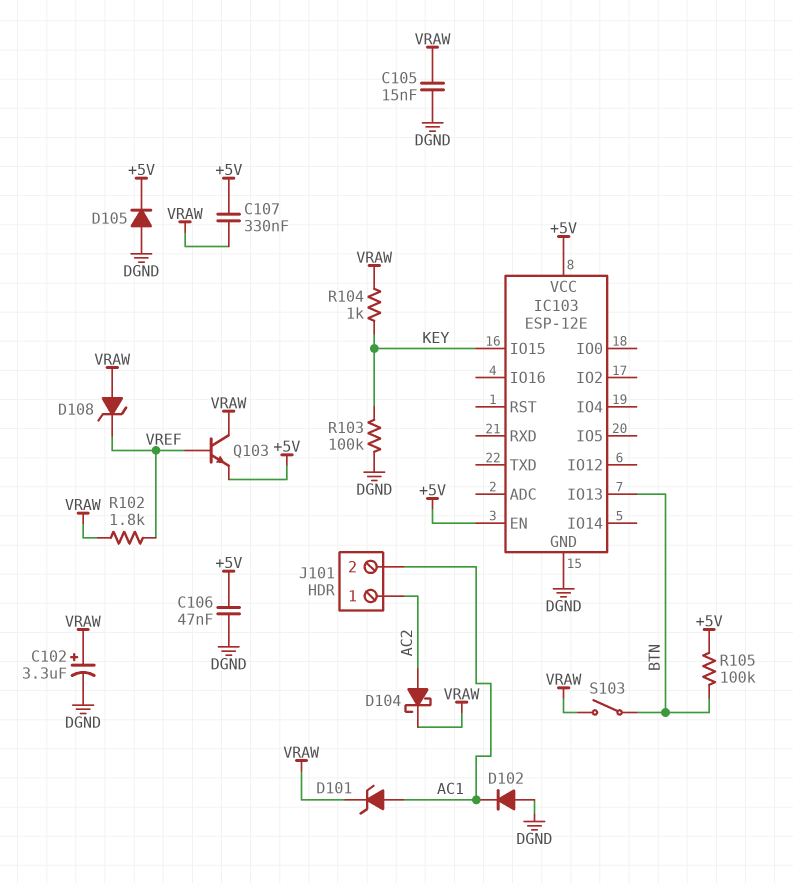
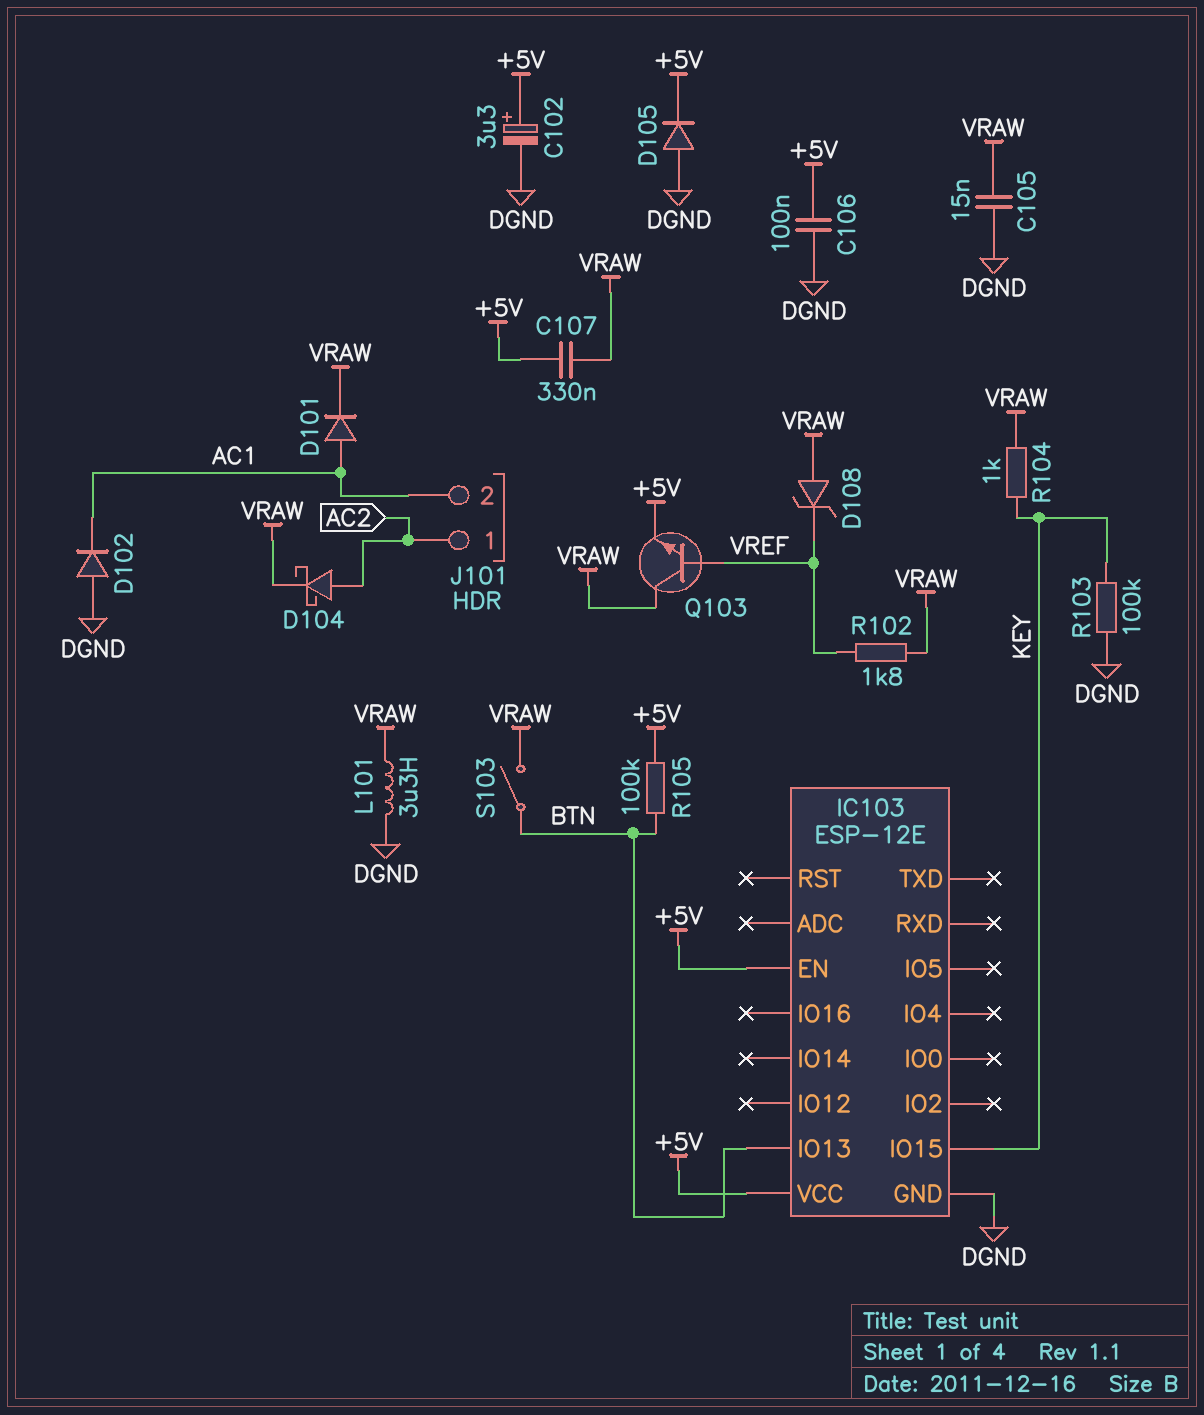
C102: 3.3uF (plus VRAW, minus DGND) -> 3.3uF (plus +5V, minus DGND)
C106: 47nF (+5V, DGND) -> 100nF (+5V, DGND)
D101: zener (A AC1, K VRAW) -> diode (A AC1, K VRAW)
L101: none -> 3.3uH (DGND, VRAW)

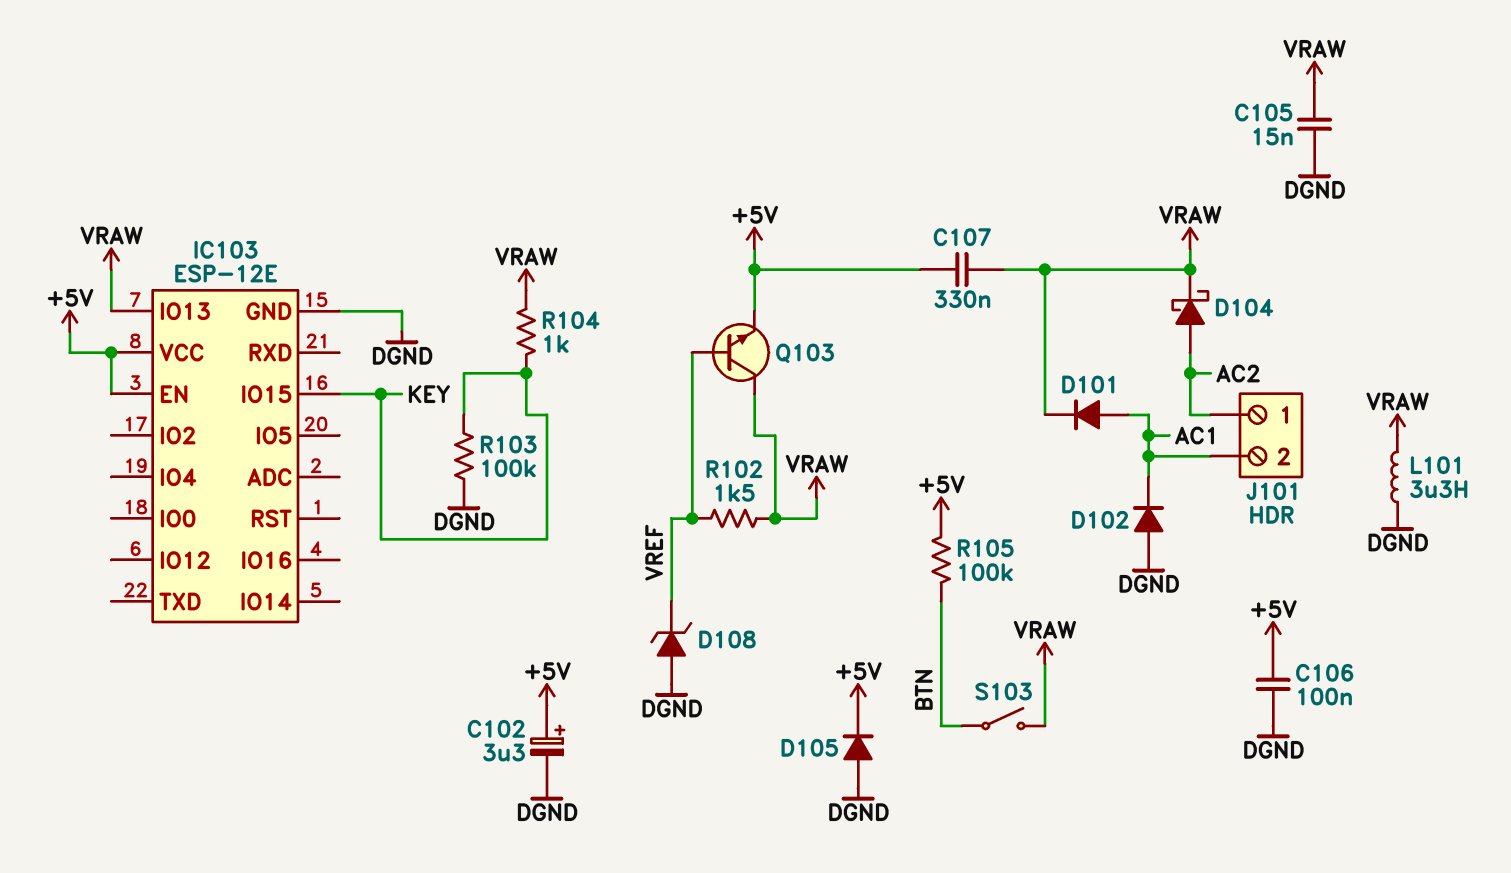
D108: zener (A VRAW, K VREF) -> zener (A DGND, K VREF)
IC103 pin IO13: BTN -> VRAW
R102: 1.8k (VRAW, VREF) -> 1.5k (VRAW, VREF)

